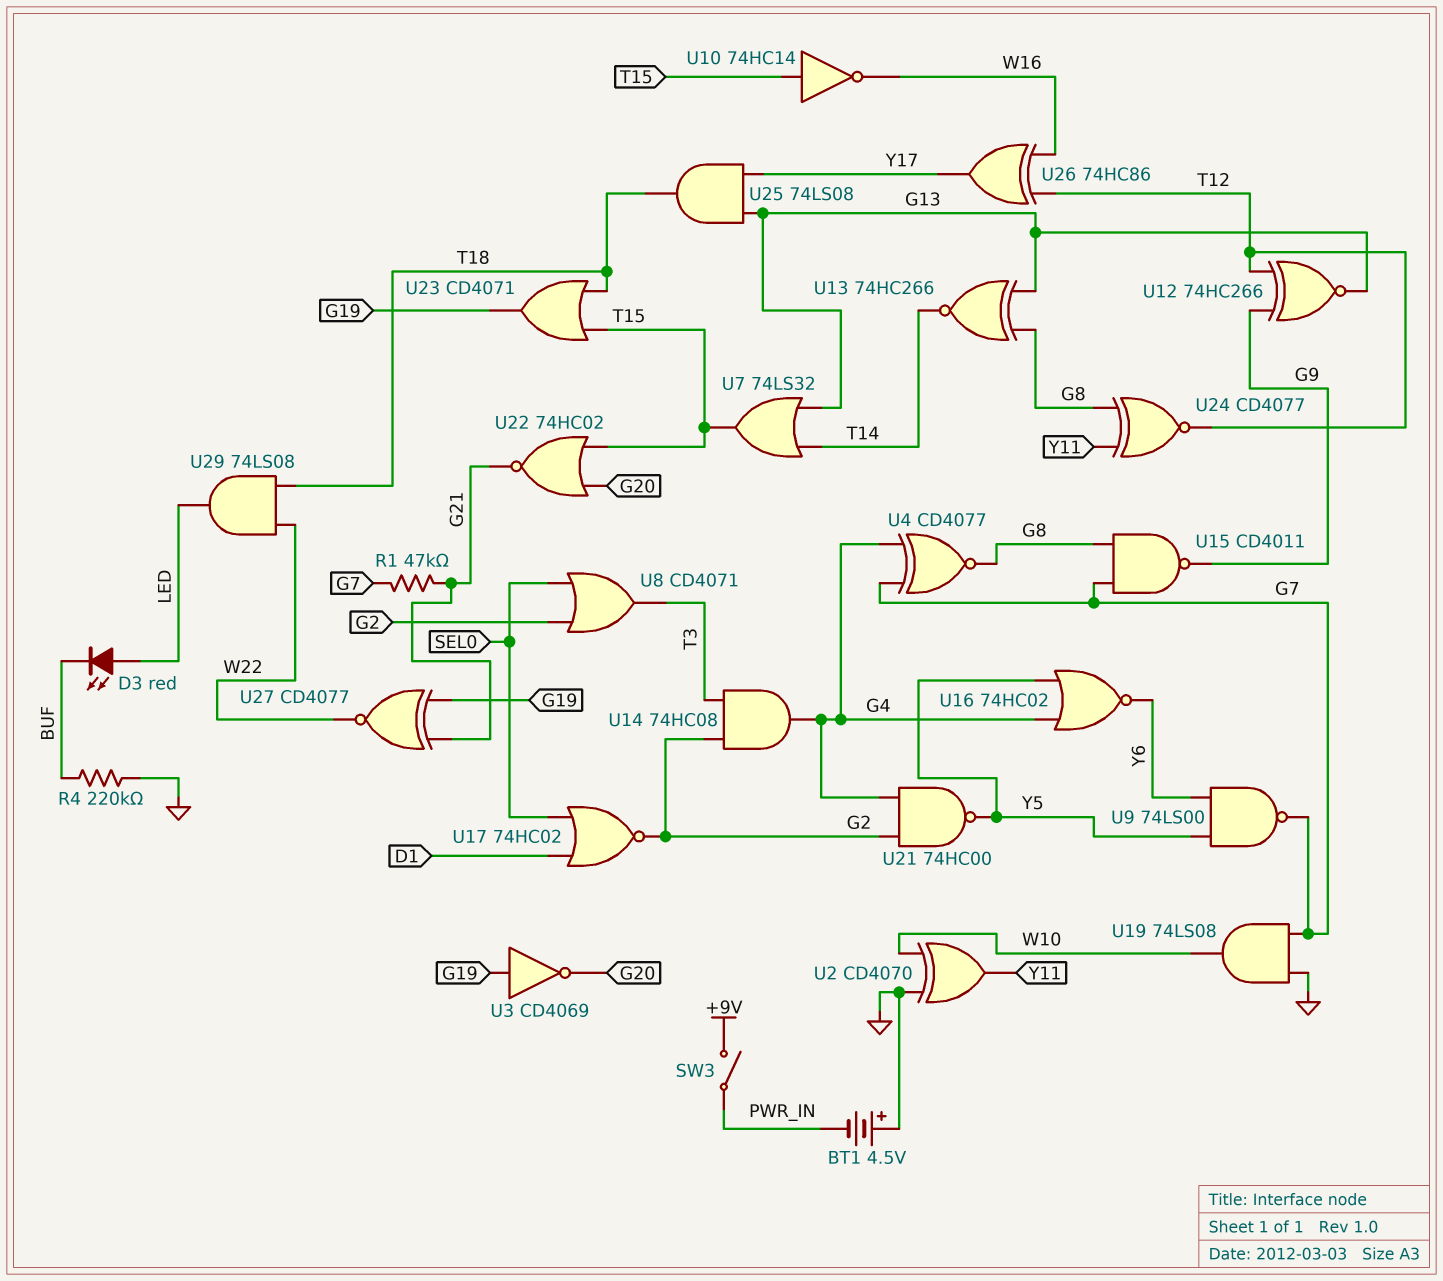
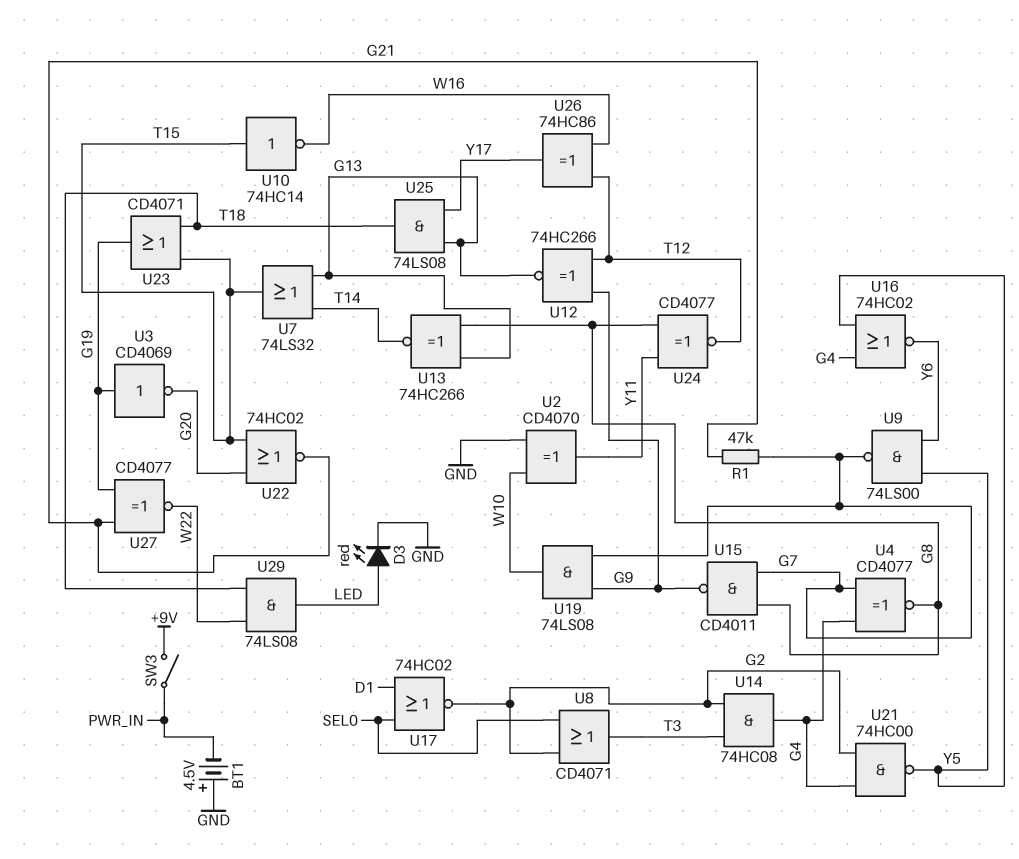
D3: LED red (A LED, K BUF) -> LED red (A LED, K GND)
R4: 220k (BUF, GND) -> none
U19: AND 74LS08 (in G7, in GND, out W10) -> AND 74LS08 (in G7, in G9, out W10)

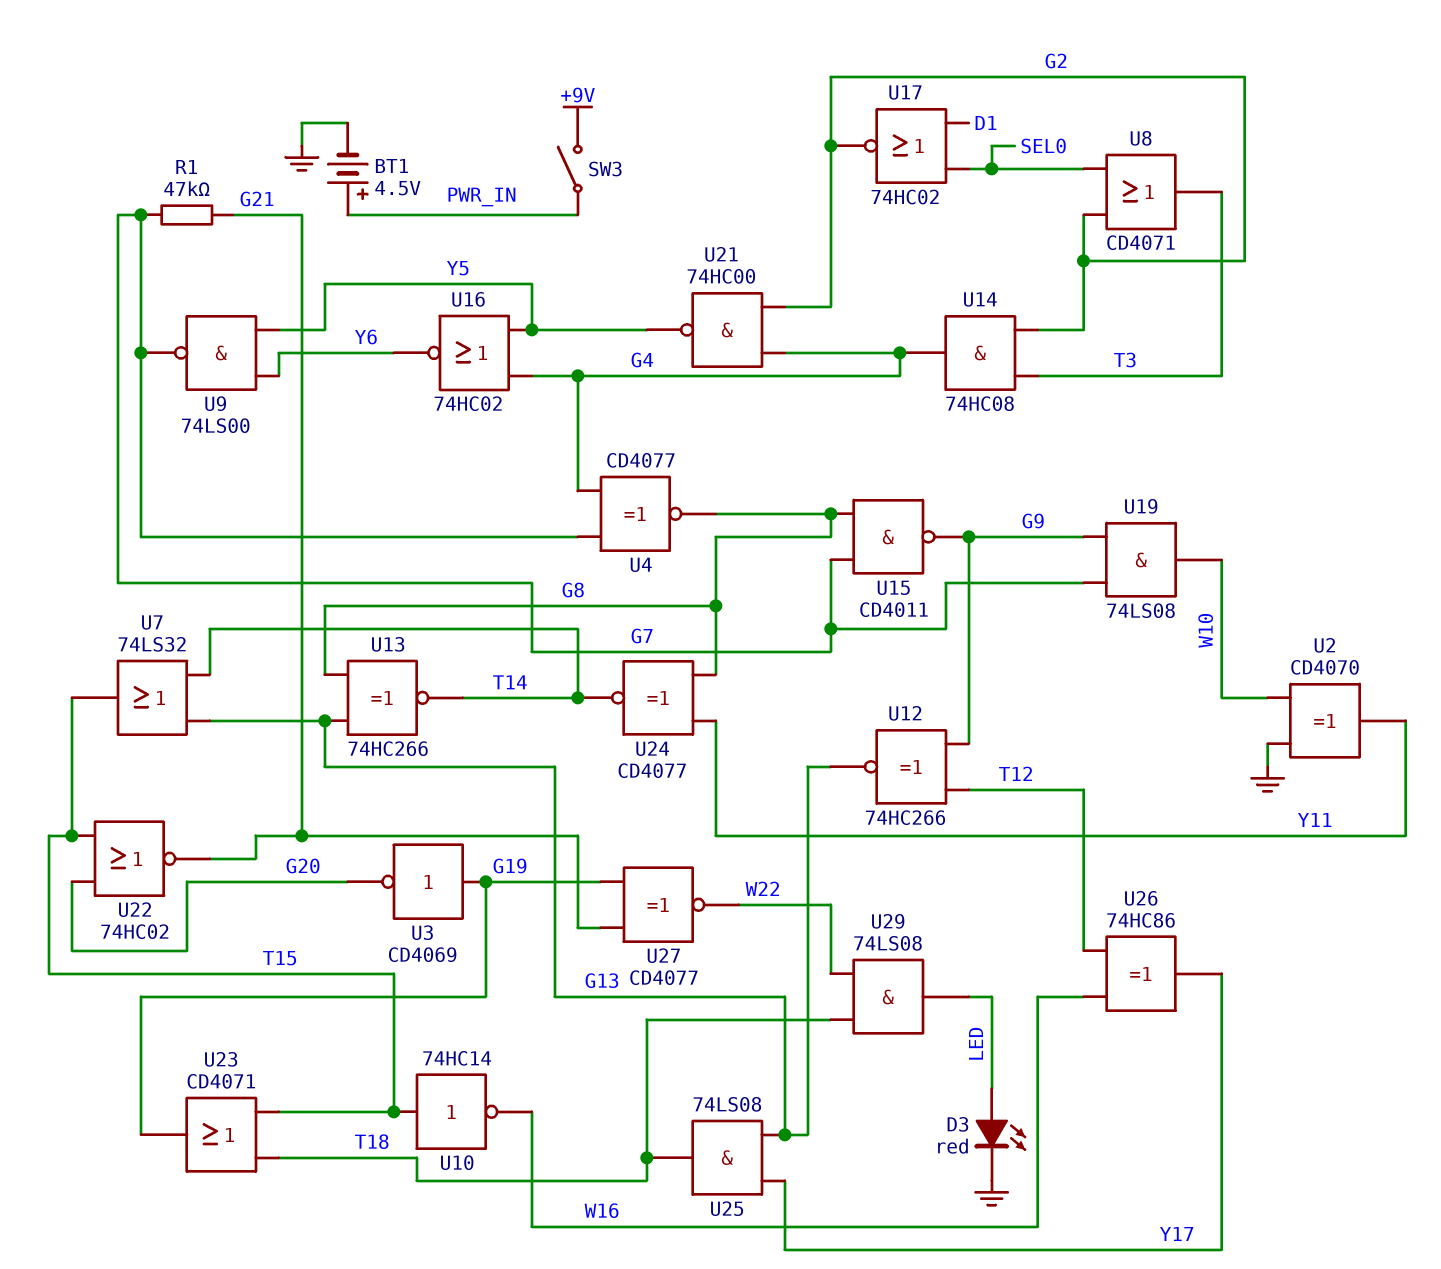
BT1: 4.5V (plus GND, minus PWR_IN) -> 4.5V (plus PWR_IN, minus GND)
U24: XNOR CD4077 (in G8, in Y11, out T12) -> XNOR CD4077 (in G8, in Y11, out T14)

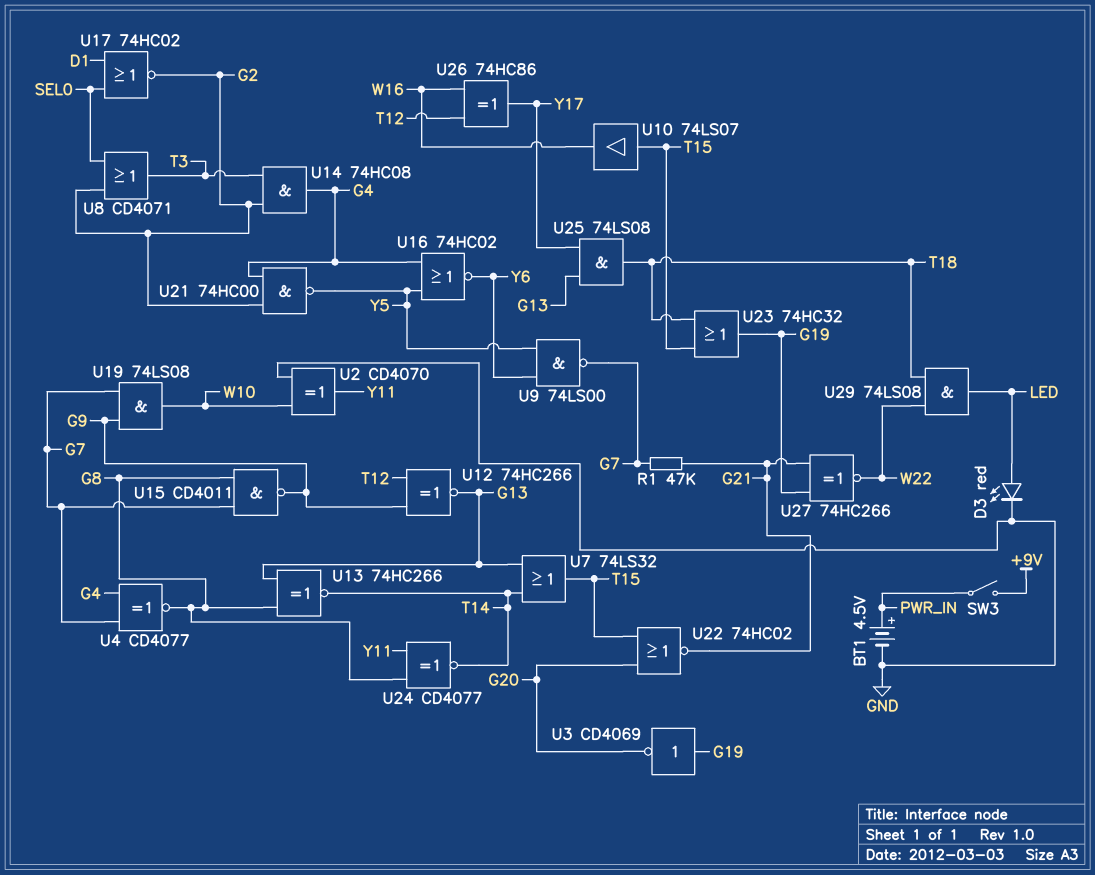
U10: NOT 74HC14 (in T15, out W16) -> buffer 74LS07 (in T15, out W16)
U23: OR CD4071 (in T15, in T18, out G19) -> OR 74HC32 (in T15, in T18, out G19)
U27: XNOR CD4077 (in G19, in G21, out W22) -> XNOR 74HC266 (in G19, in G21, out W22)

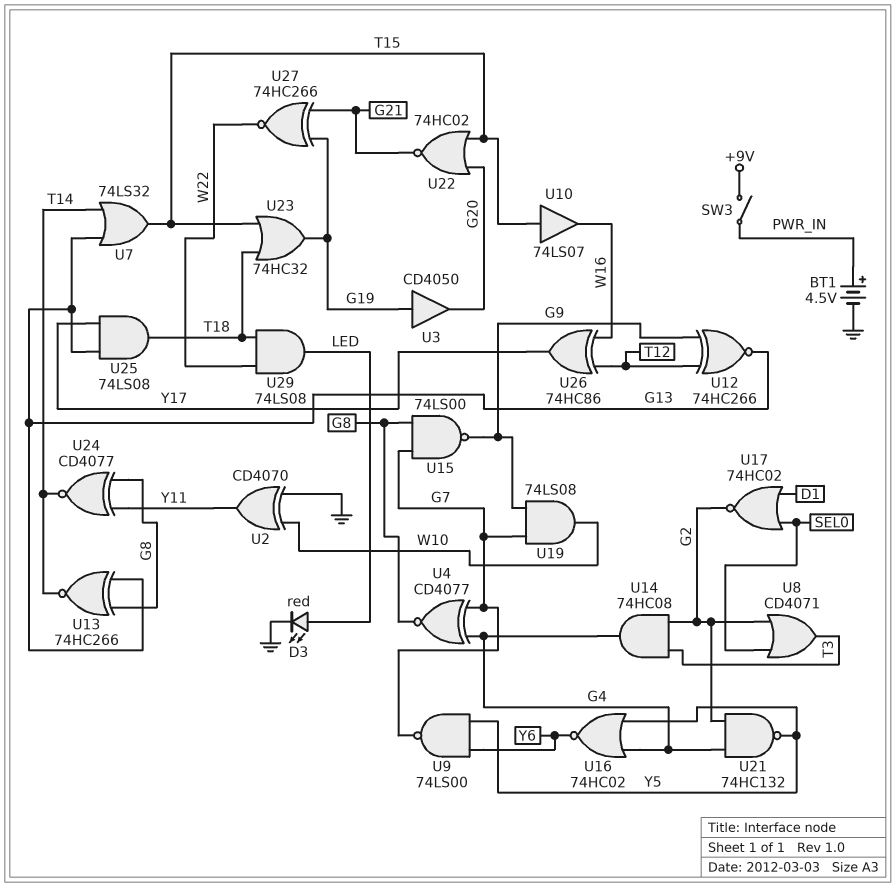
R1: 47k (G7, G21) -> none
U3: NOT CD4069 (in G19, out G20) -> buffer CD4050 (in G19, out G20)
U15: NAND CD4011 (in G7, in G8, out G9) -> NAND 74LS00 (in G7, in G8, out G9)
U21: NAND 74HC00 (in G2, in G4, out Y5) -> NAND 74HC132 (in G2, in G4, out Y5)

